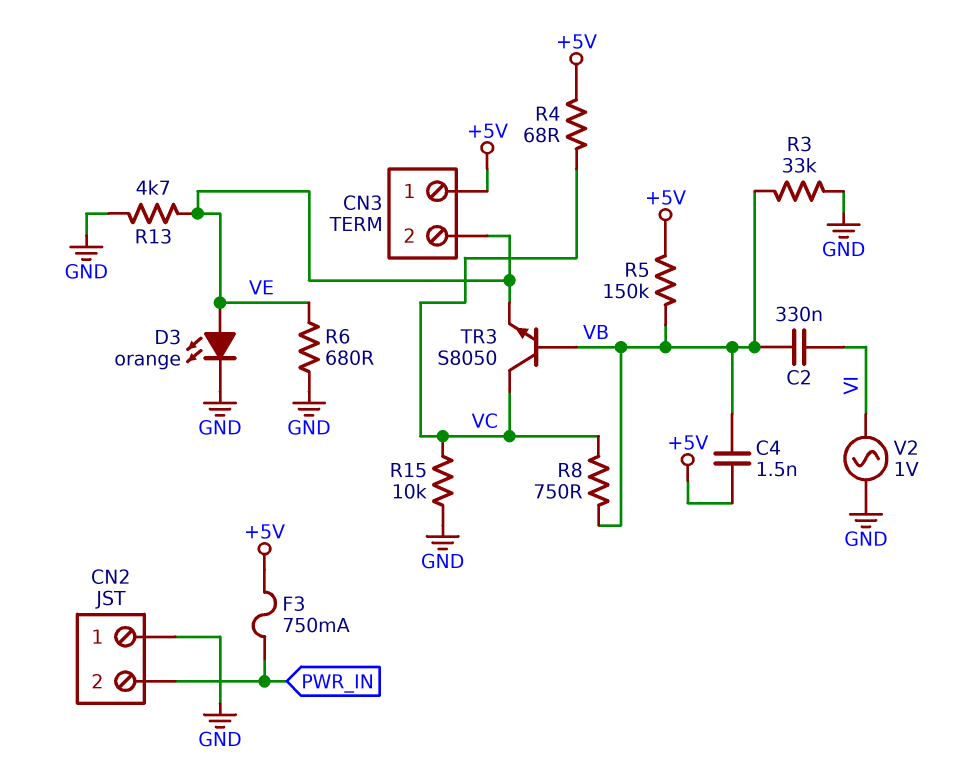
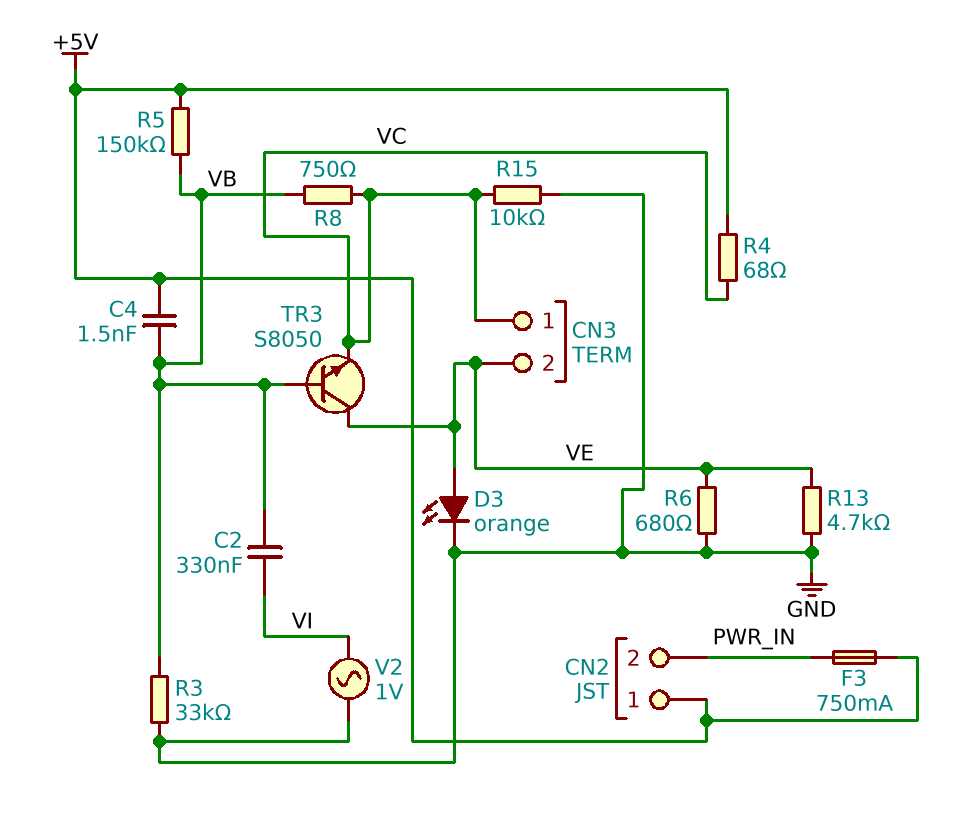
CN2 pin 1: GND -> +5V
CN3 pin 1: +5V -> VC
TR3: NPN S8050 (B VB, C VC, E VE) -> NPN S8050 (B VB, C VE, E VC)

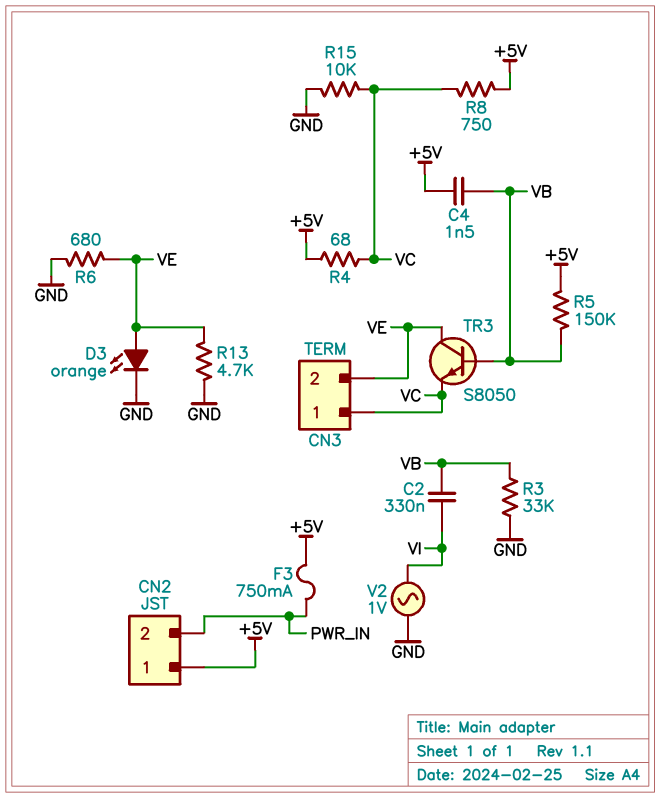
R8: 750 (VB, VC) -> 750 (+5V, VC)

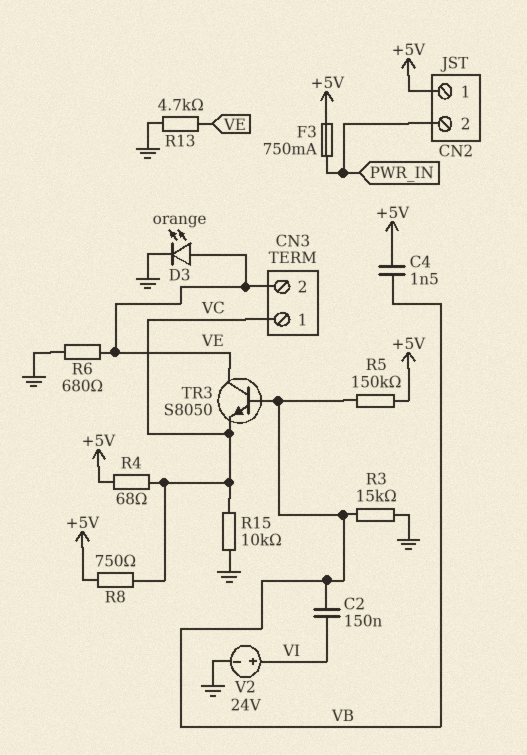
C2: 330nF (VB, VI) -> 150nF (VB, VI)
R3: 33k (GND, VB) -> 15k (GND, VB)
V2: AC 1V (GND, VI) -> 24V (plus VI, minus GND)

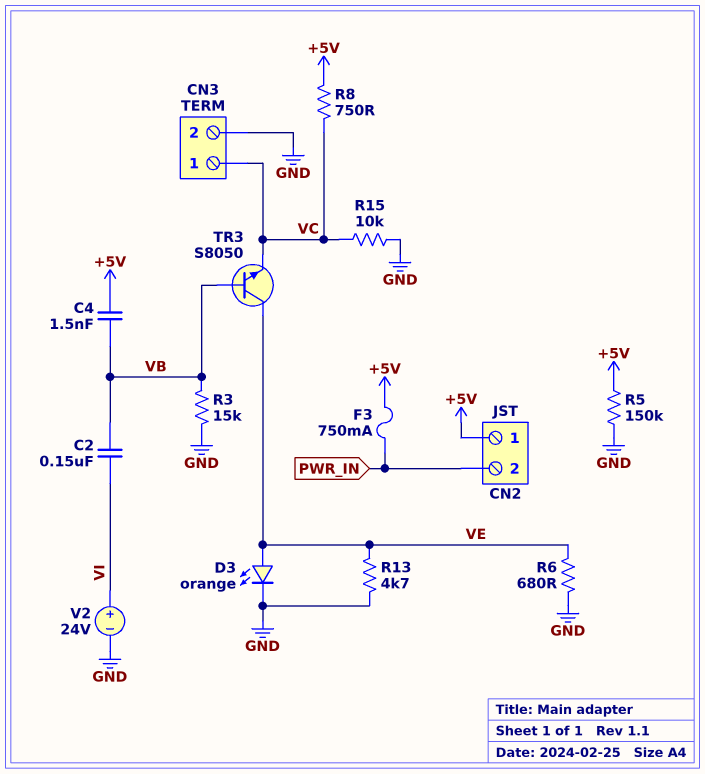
CN3 pin 2: VE -> GND
R4: 68 (+5V, VC) -> none
R5: 150k (+5V, VB) -> 150k (+5V, GND)

